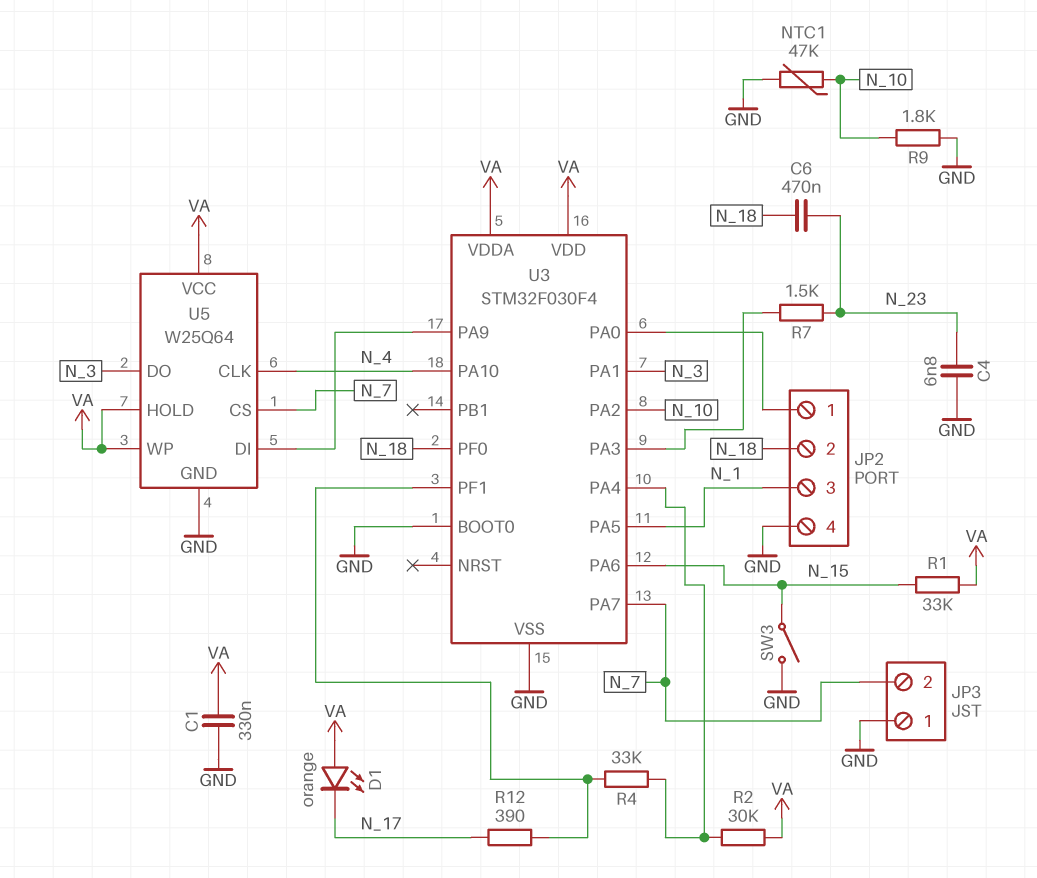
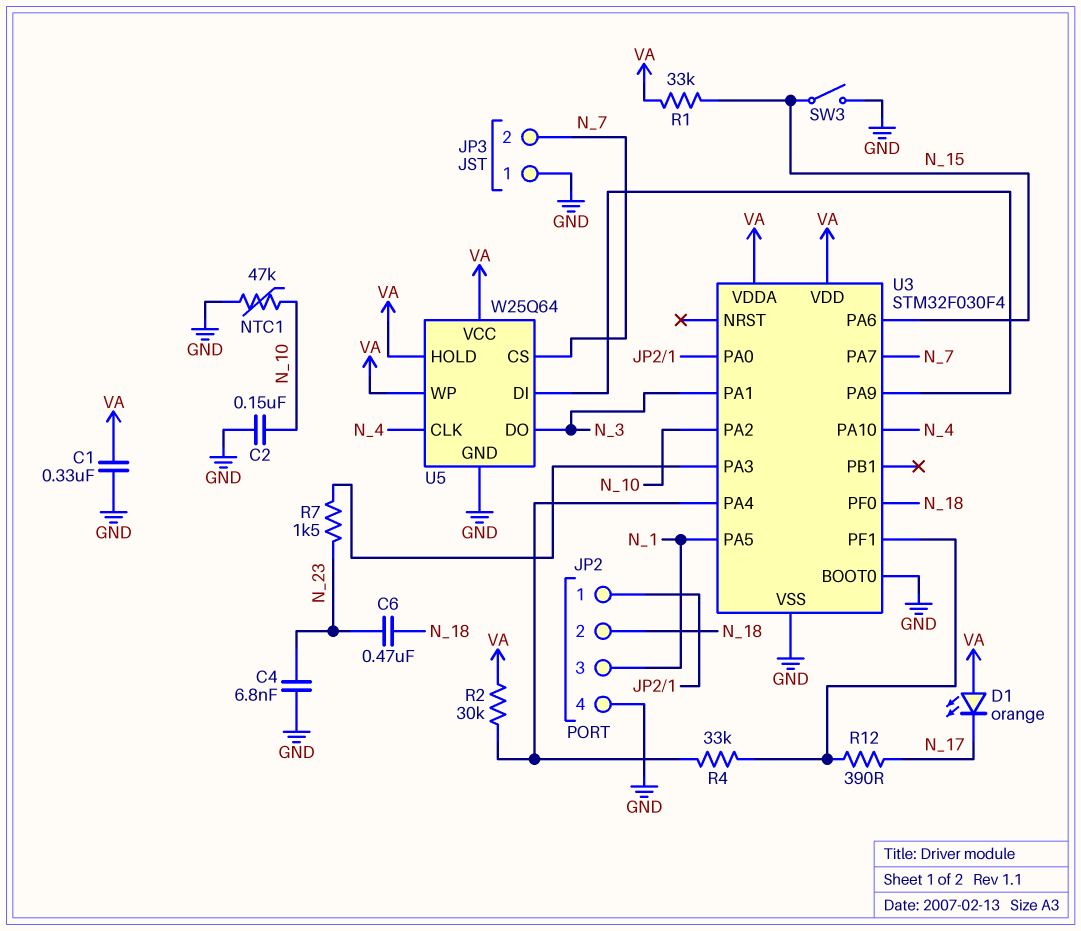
C2: none -> 150nF (GND, N_10)
R9: 1.8k (GND, N_10) -> none

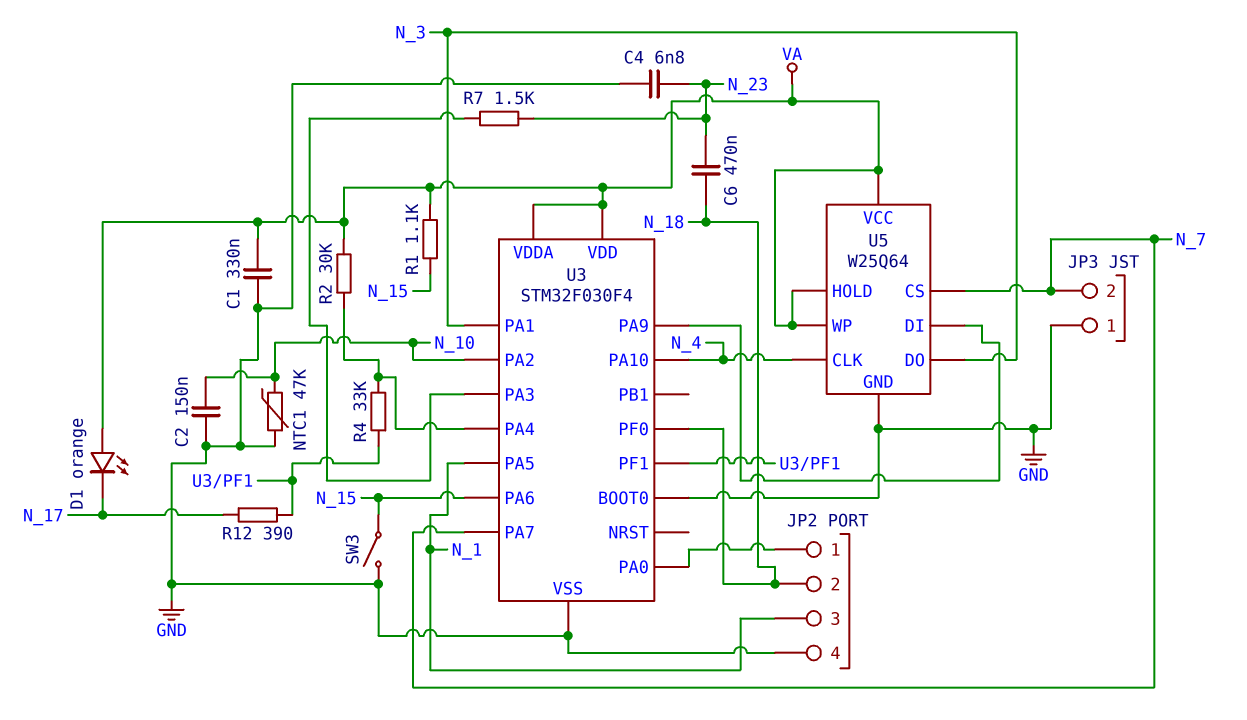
R1: 33k (N_15, VA) -> 1.1k (N_15, VA)

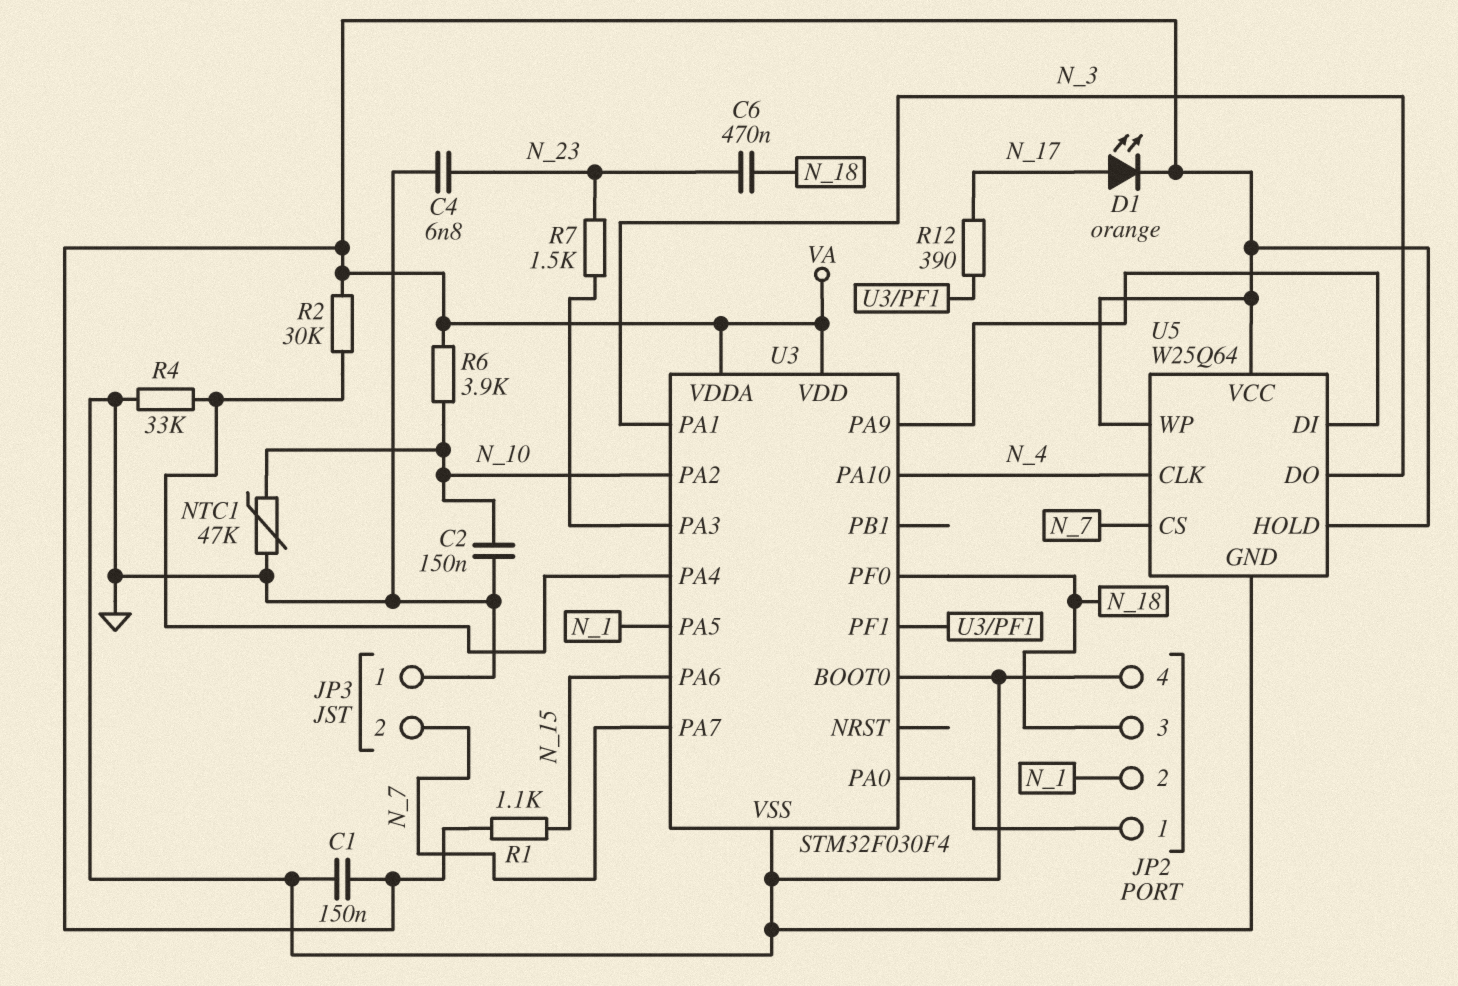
C1: 330nF (GND, VA) -> 150nF (GND, VA)
D1: LED orange (A VA, K N_17) -> LED orange (A N_17, K VA)
JP2 pin 2: N_18 -> N_1
JP2 pin 3: N_1 -> N_18
R4: 33k (U3/PA4, U3/PF1) -> 33k (GND, U3/PA4)
R6: none -> 3.9k (N_10, VA)
SW3: switch (GND, N_15) -> none

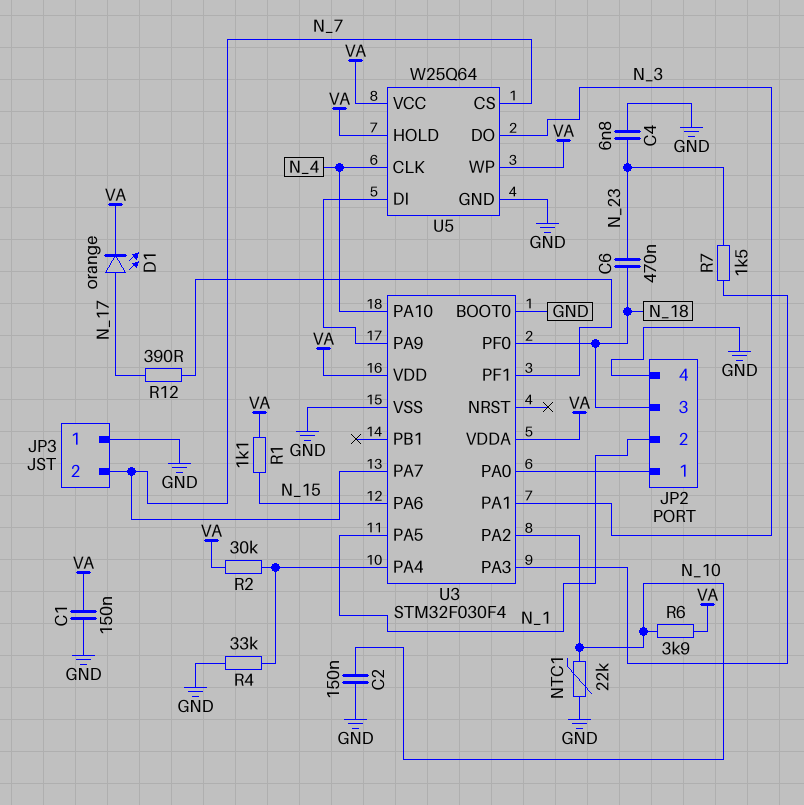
NTC1: 47k (GND, N_10) -> 22k (GND, N_10)

